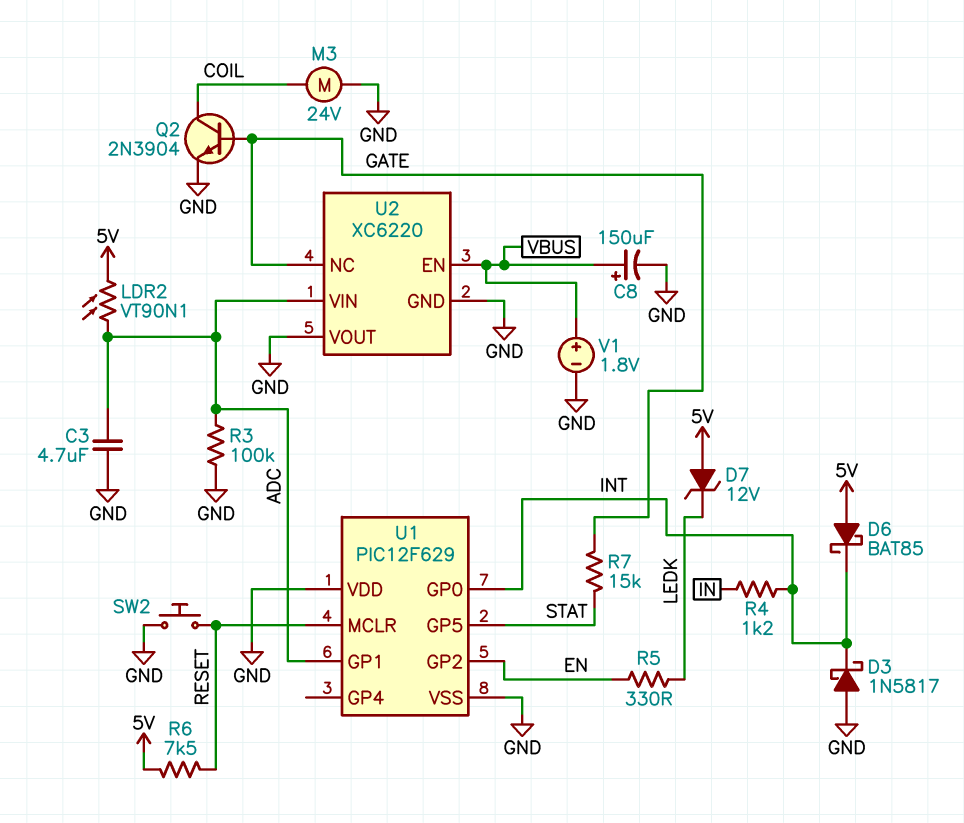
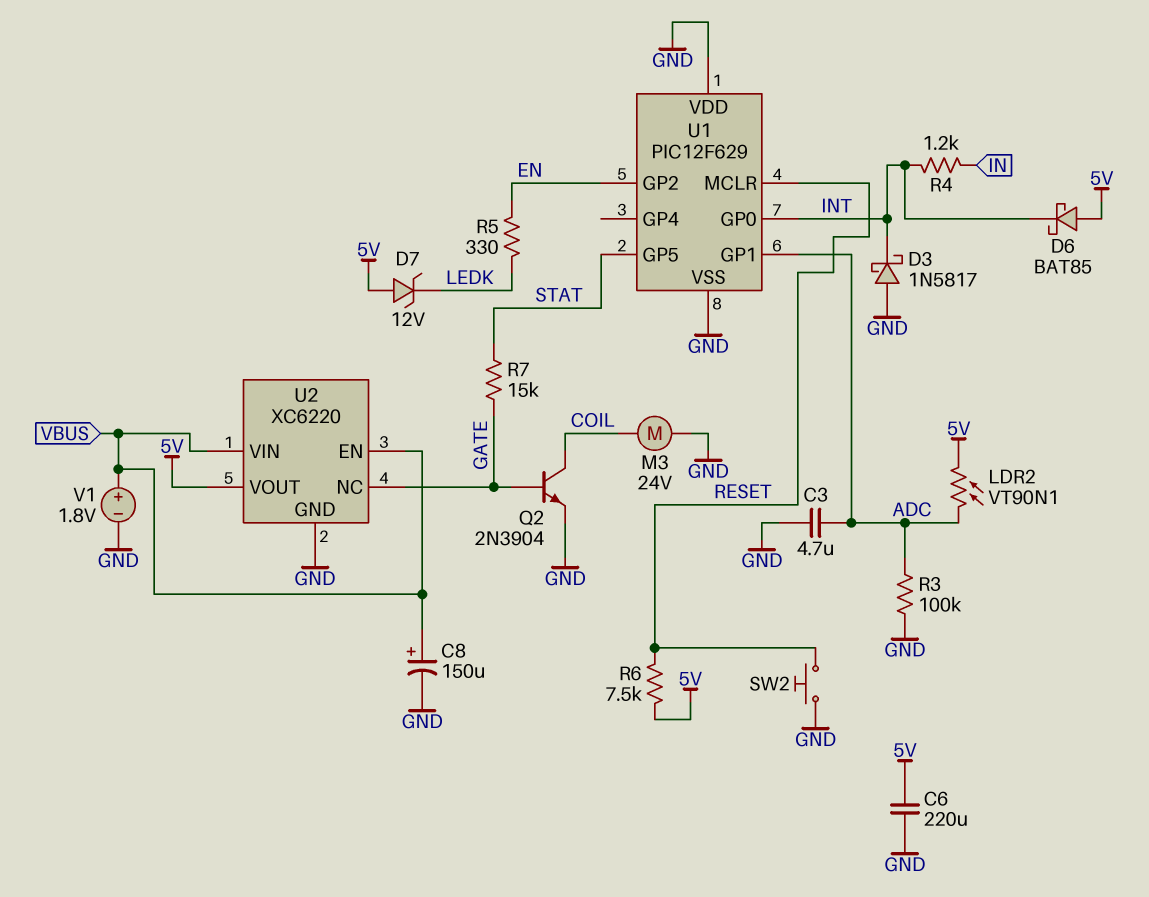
C6: none -> 220uF (5V, GND)
U2 pin VIN: ADC -> VBUS
U2 pin VOUT: GND -> 5V

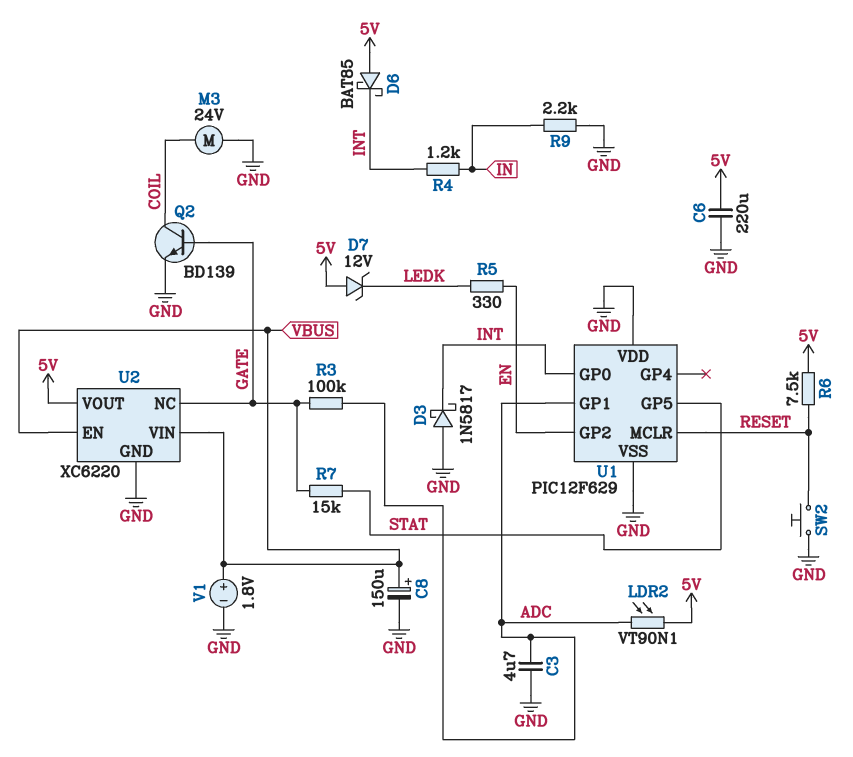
Q2: NPN 2N3904 (B GATE, C COIL, E GND) -> NPN BD139 (B GATE, C COIL, E GND)
R3: 100k (ADC, GND) -> 100k (ADC, GATE)
R9: none -> 2.2k (GND, IN)

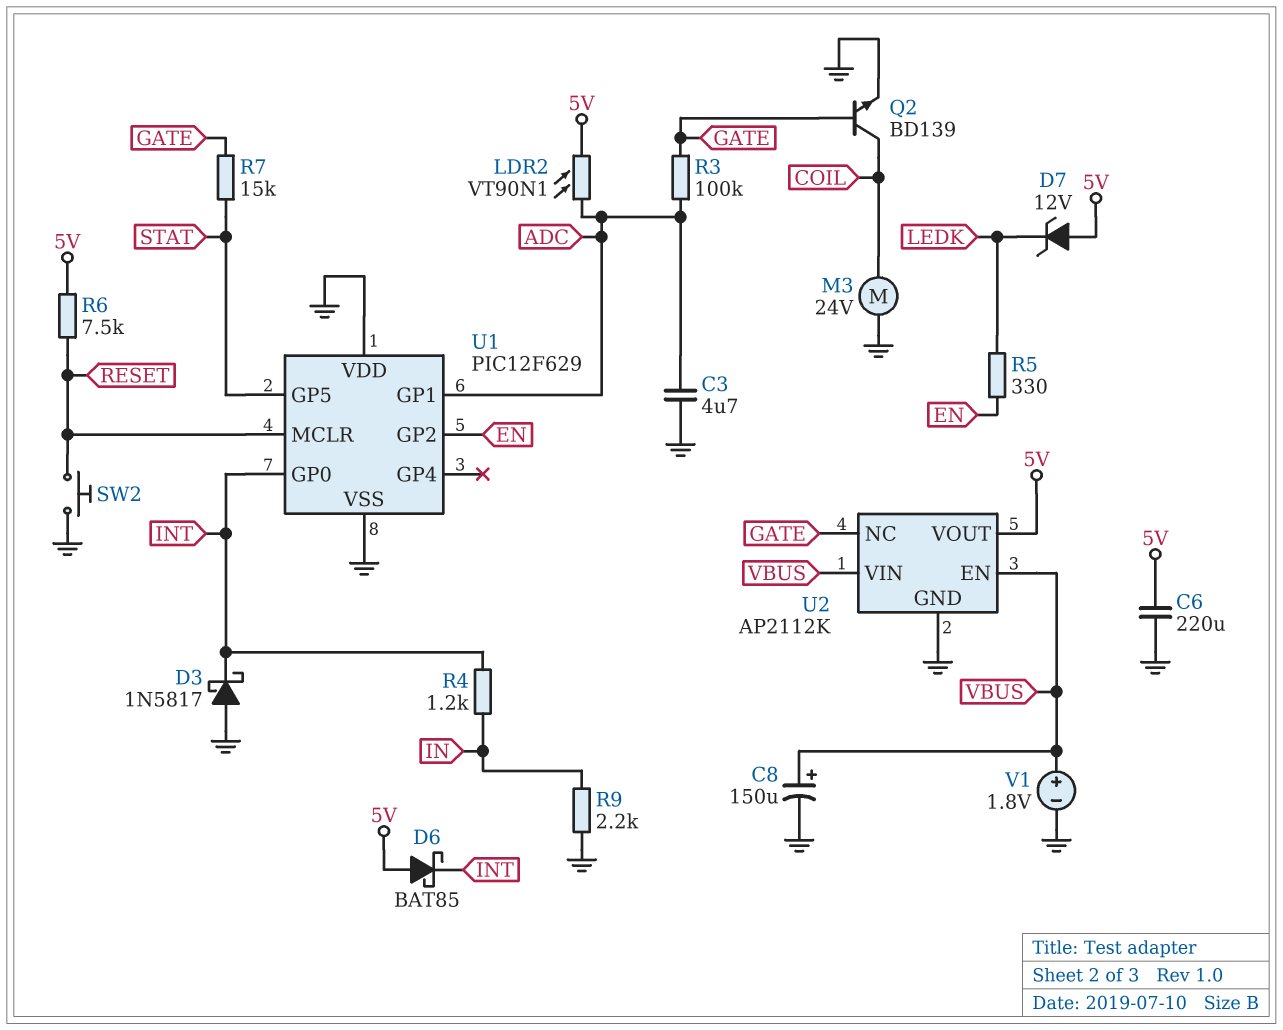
U2: XC6220 -> AP2112K

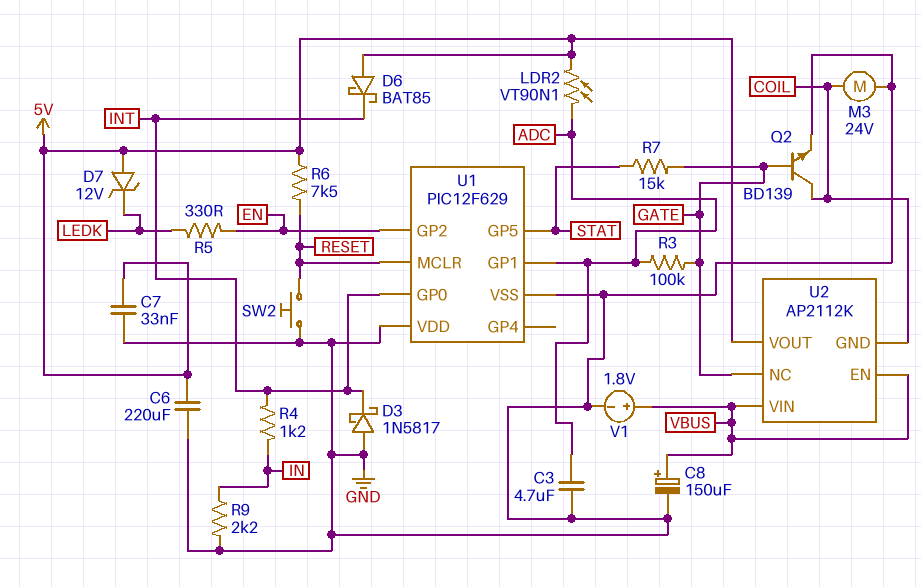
C7: none -> 33nF (5V, GND)
U2 pin GND: GND -> COIL

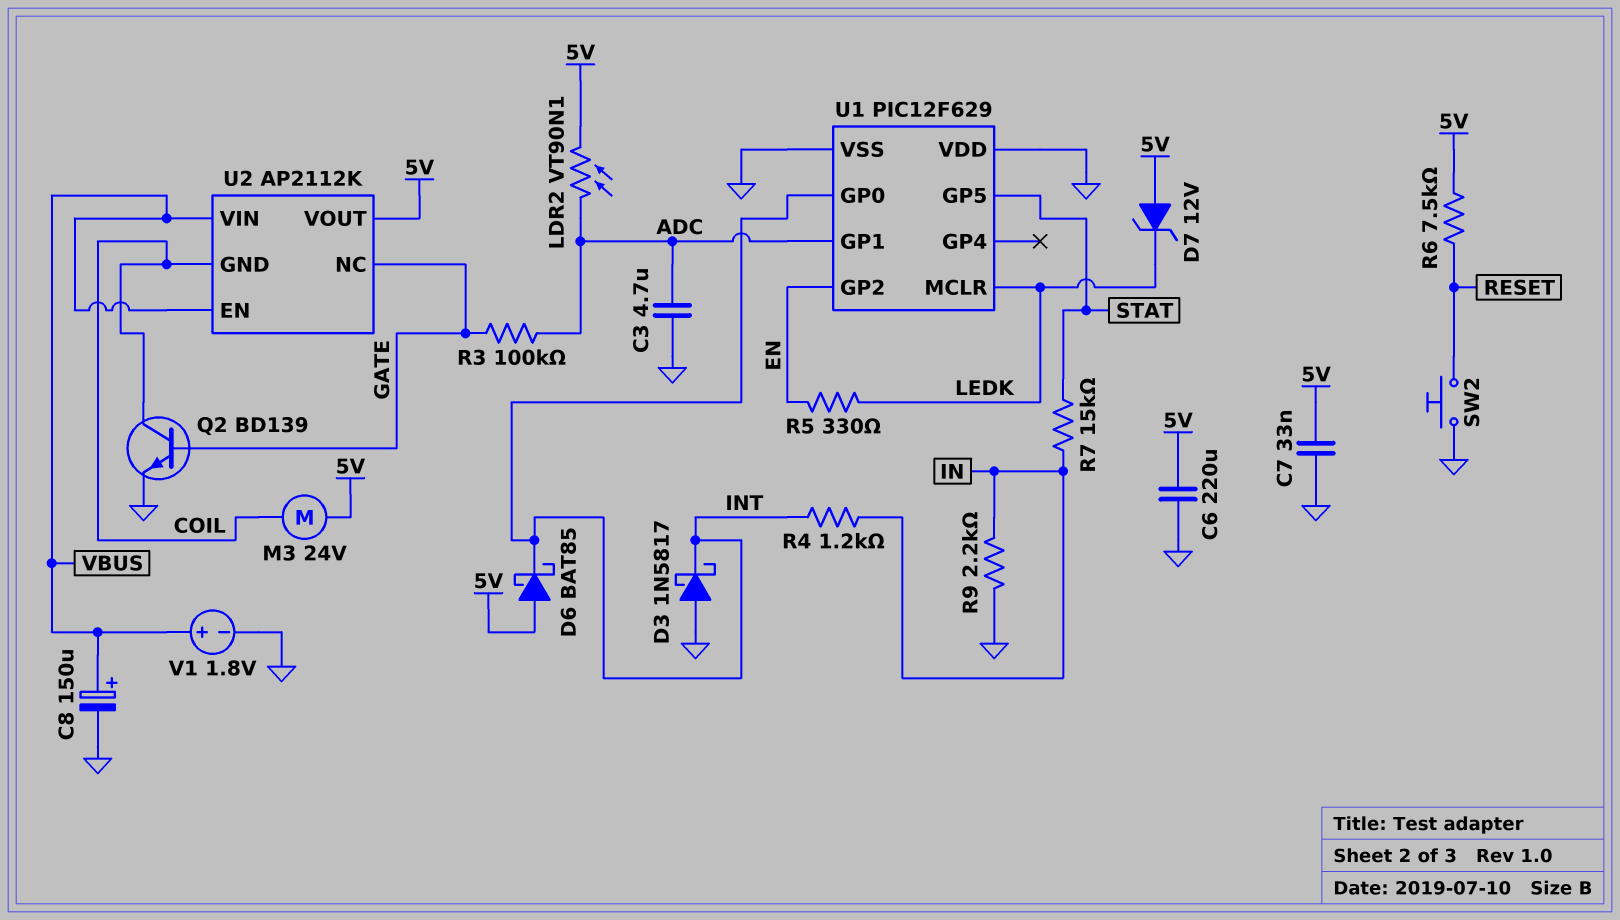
M3: motor 24V (COIL, GND) -> motor 24V (5V, COIL)
R7: 15k (GATE, STAT) -> 15k (IN, STAT)
U1 pin MCLR: RESET -> LEDK

